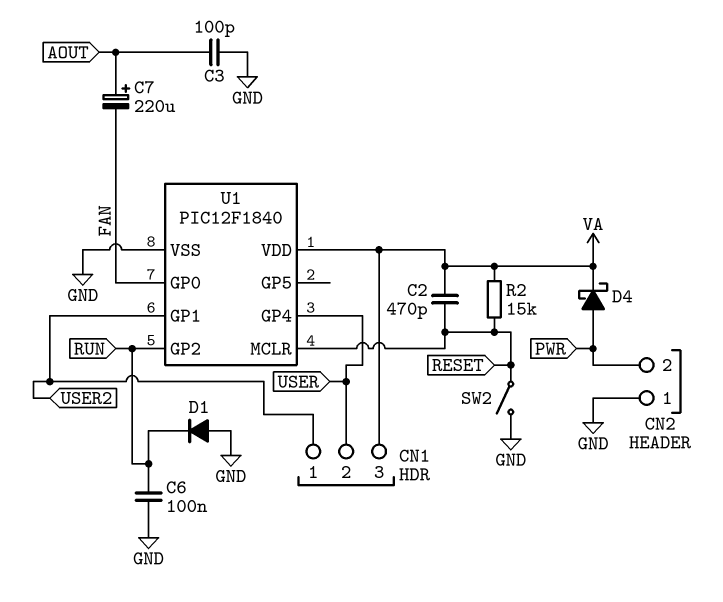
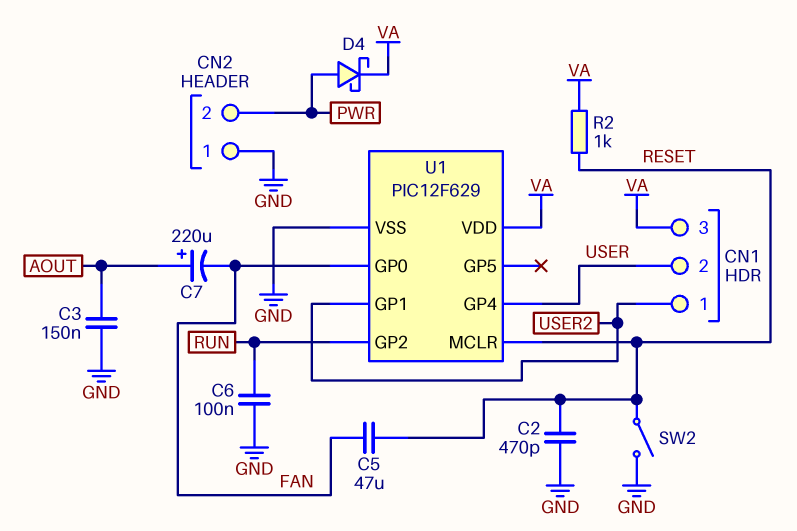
C2: 470pF (RESET, VA) -> 470pF (GND, RESET)
C3: 100pF (AOUT, GND) -> 150nF (AOUT, GND)
C5: none -> 47uF (FAN, RESET)
D1: diode (A GND, K RUN) -> none
R2: 15k (RESET, VA) -> 1k (RESET, VA)
U1: PIC12F1840 -> PIC12F629

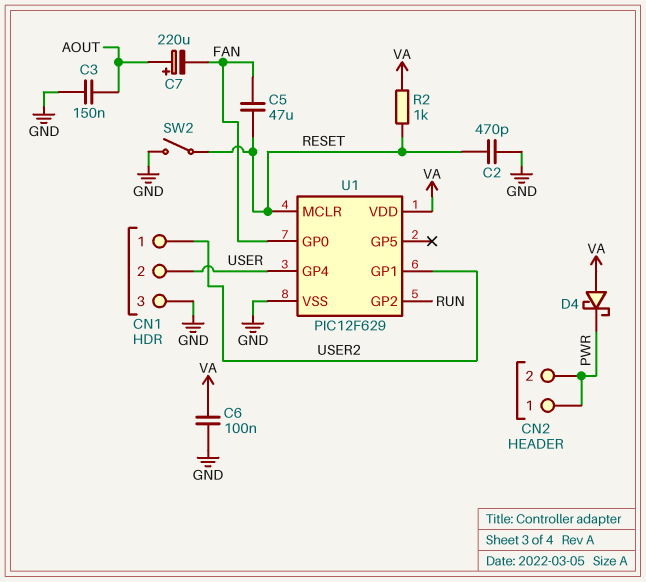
C6: 100nF (GND, RUN) -> 100nF (GND, VA)
CN1 pin 3: VA -> GND
CN2 pin 1: GND -> PWR
D4: schottky (A PWR, K VA) -> schottky (A VA, K PWR)

